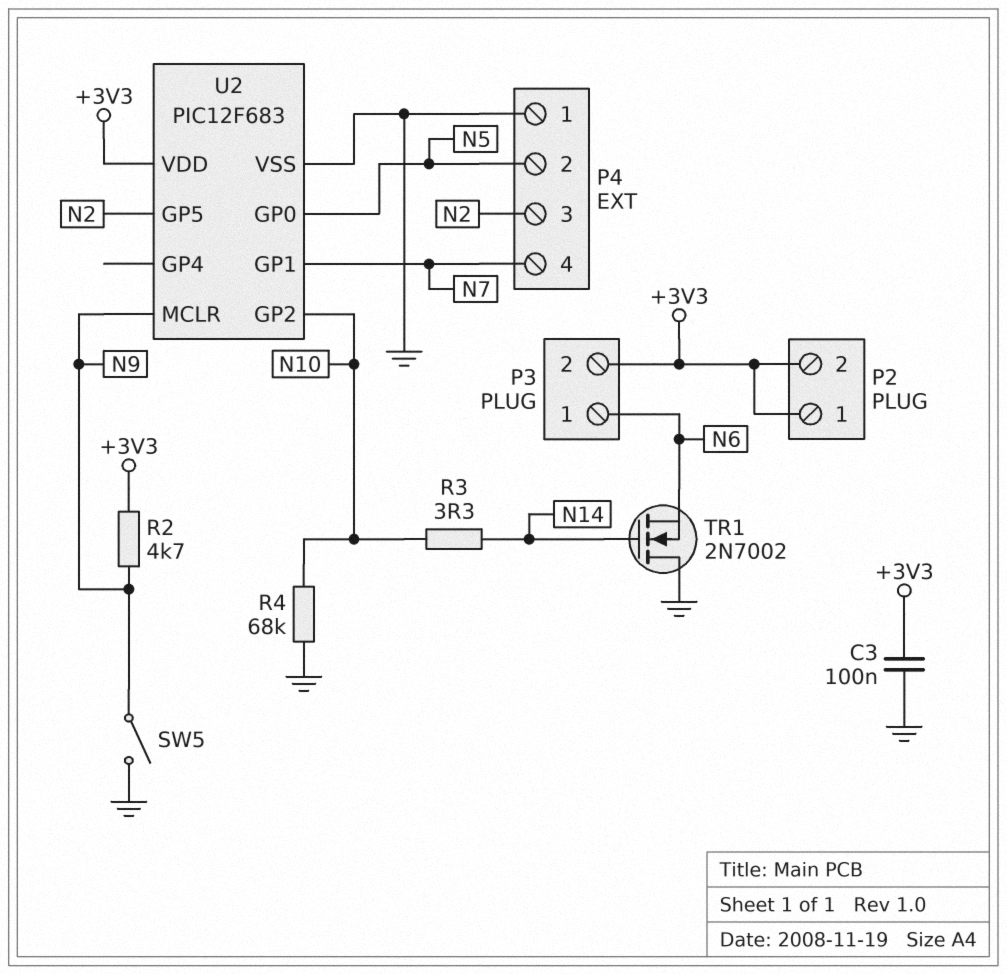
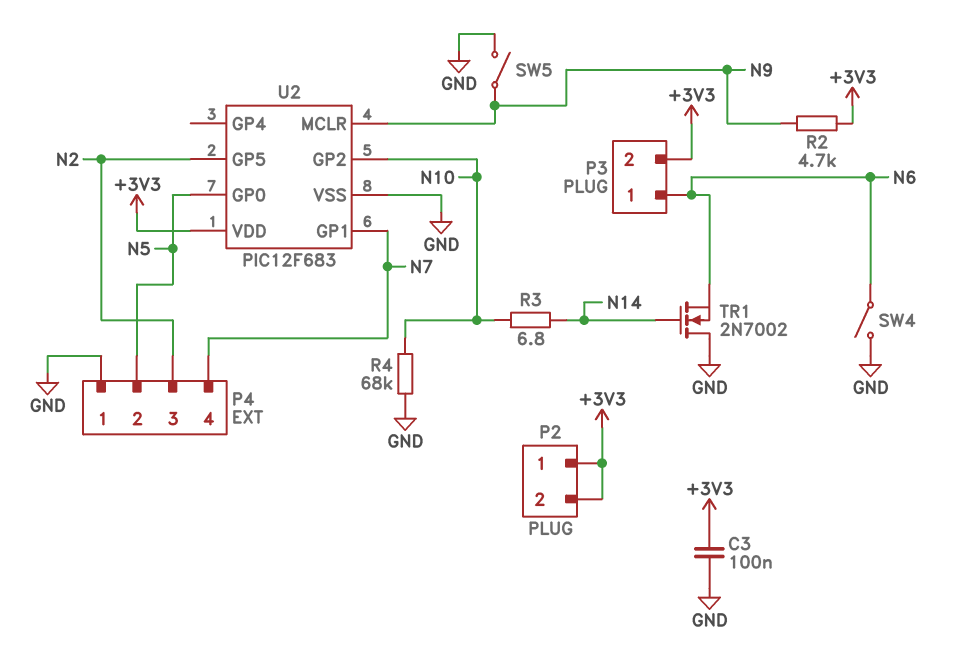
R3: 3.3 (N10, N14) -> 6.8 (N10, N14)
SW4: none -> switch (GND, N6)

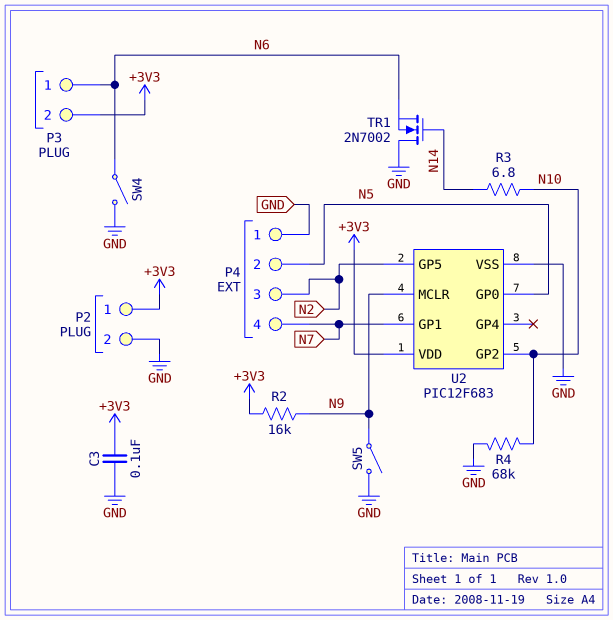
P2 pin 2: +3V3 -> GND
R2: 4.7k (+3V3, N9) -> 16k (+3V3, N9)

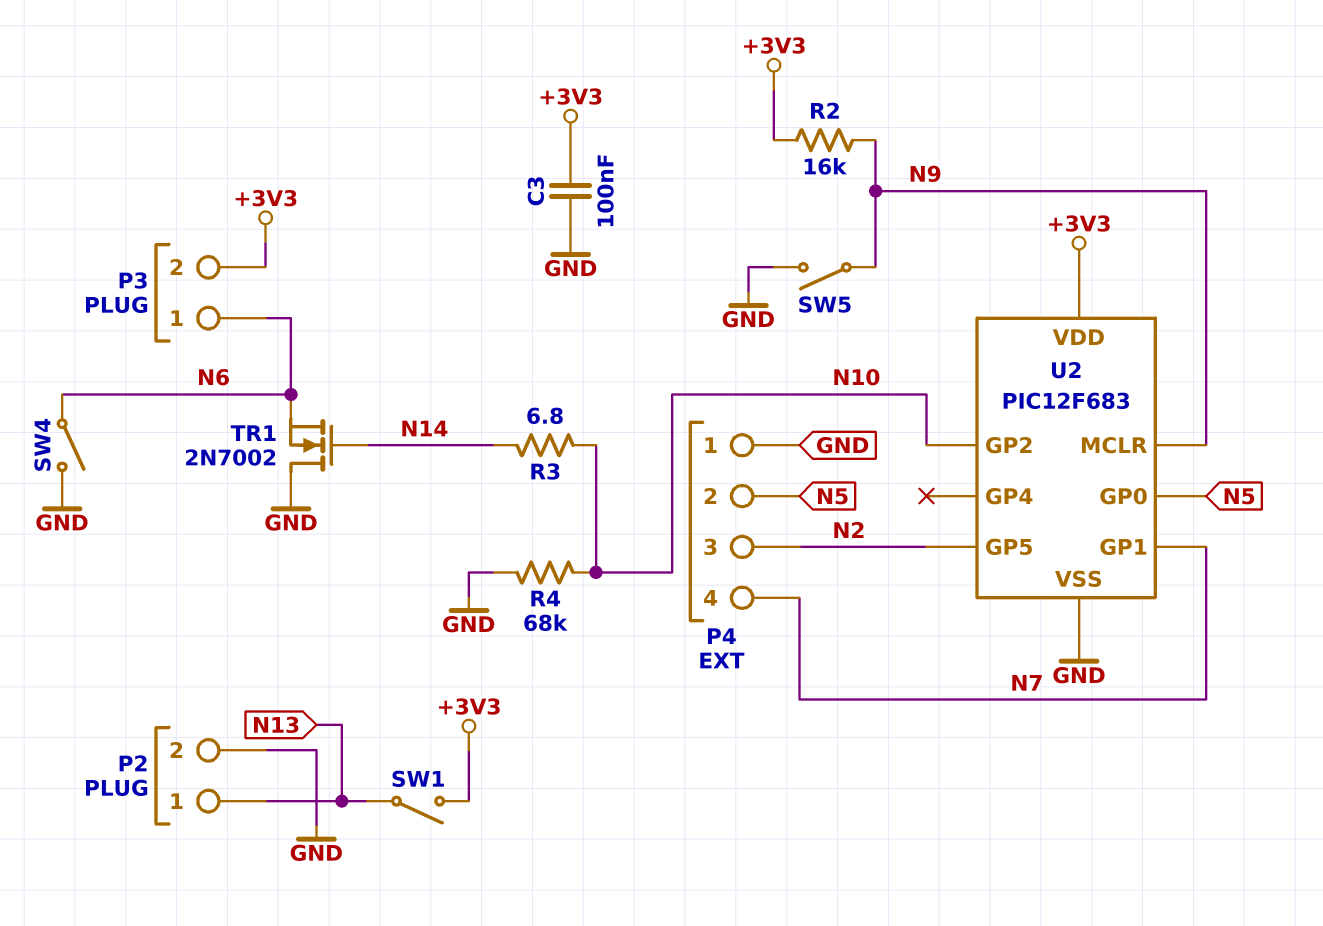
P2 pin 1: +3V3 -> N13
SW1: none -> switch (+3V3, N13)

